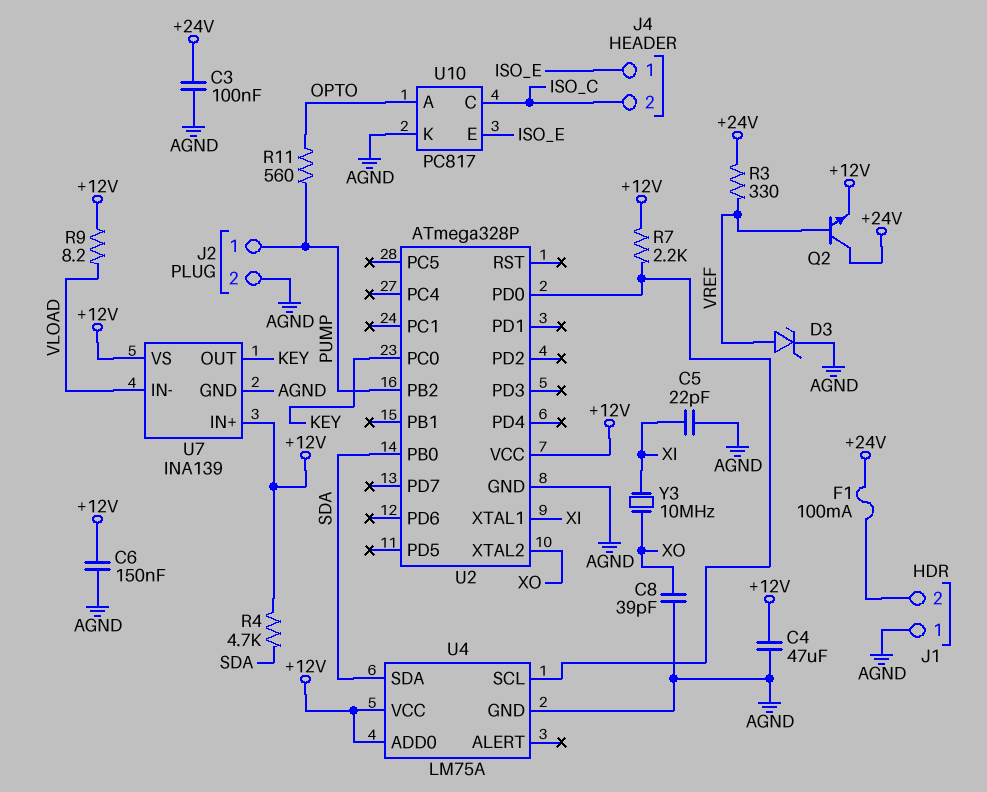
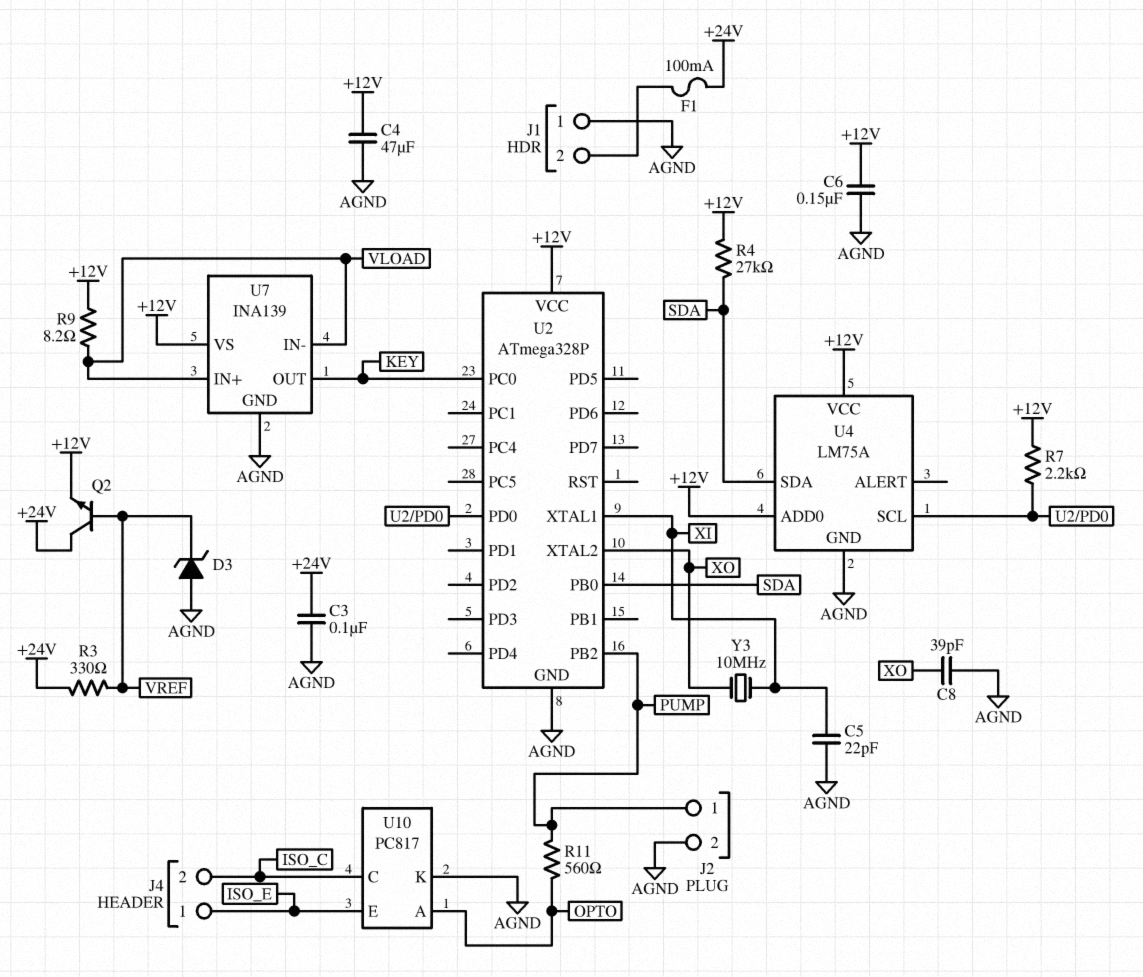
D3: zener (A VREF, K AGND) -> zener (A AGND, K VREF)
R4: 4.7k (+12V, SDA) -> 27k (+12V, SDA)
U7 pin IN+: +12V -> VLOAD

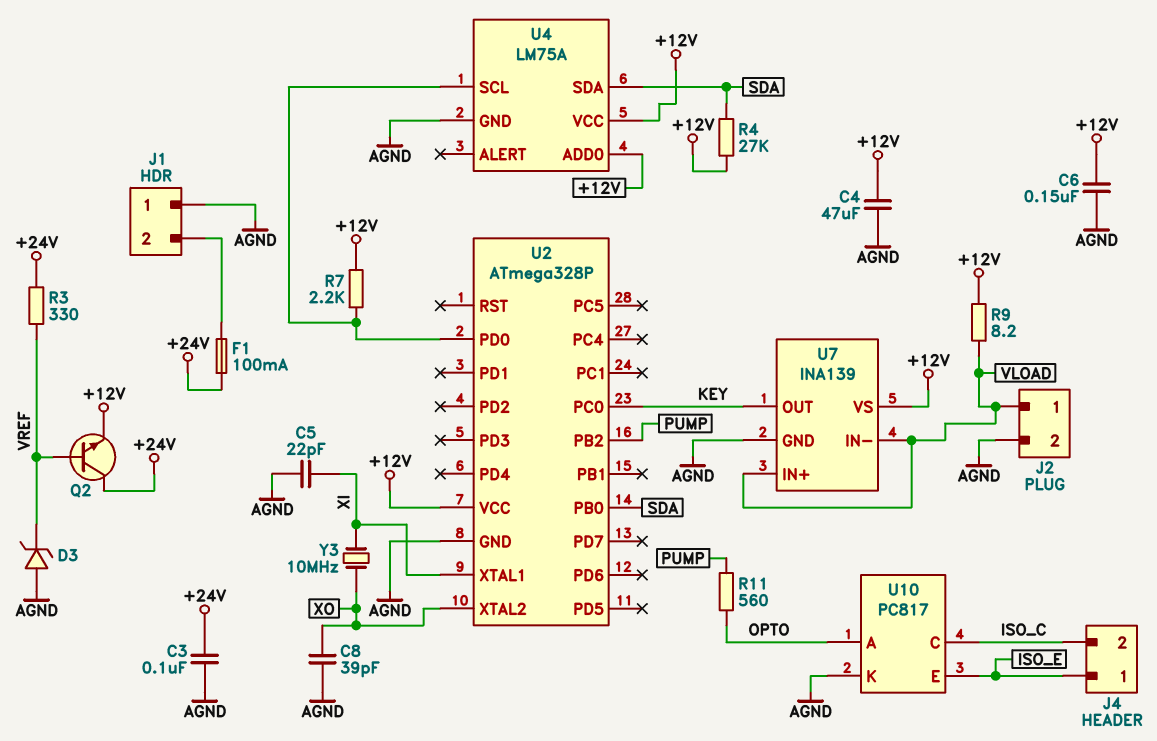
J2 pin 1: PUMP -> VLOAD

